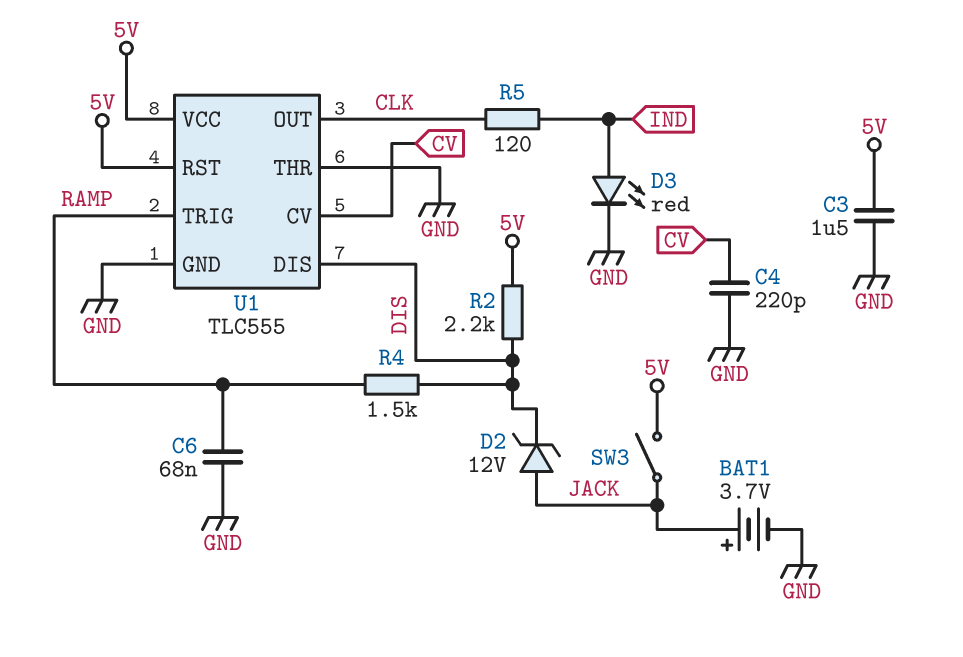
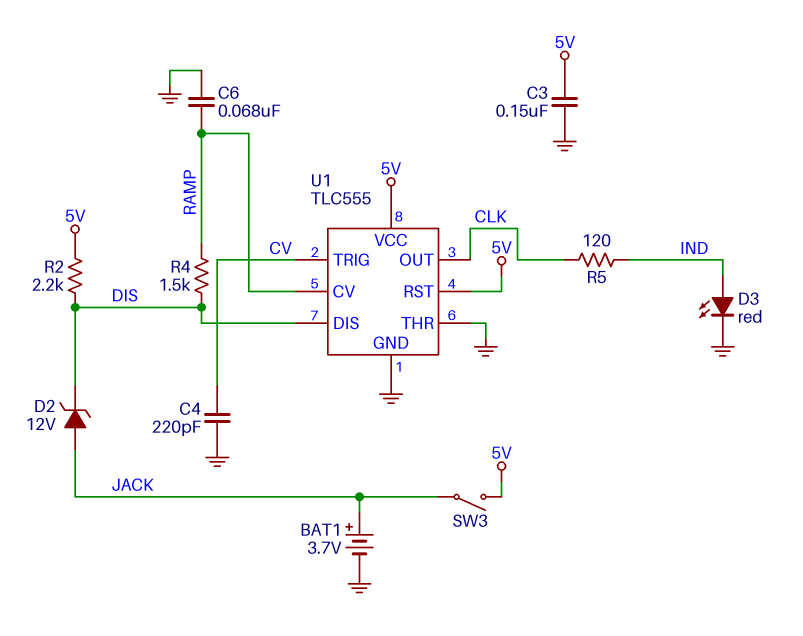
C3: 1.5uF (5V, GND) -> 150nF (5V, GND)
U1 pin CV: CV -> RAMP
U1 pin TRIG: RAMP -> CV

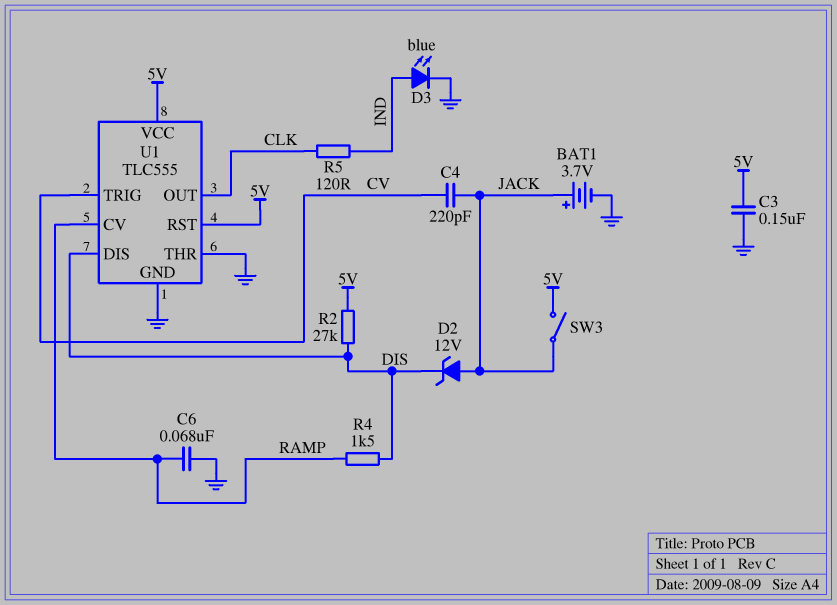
C4: 220pF (CV, GND) -> 220pF (CV, JACK)
D3: LED red (A IND, K GND) -> LED blue (A IND, K GND)
R2: 2.2k (5V, DIS) -> 27k (5V, DIS)

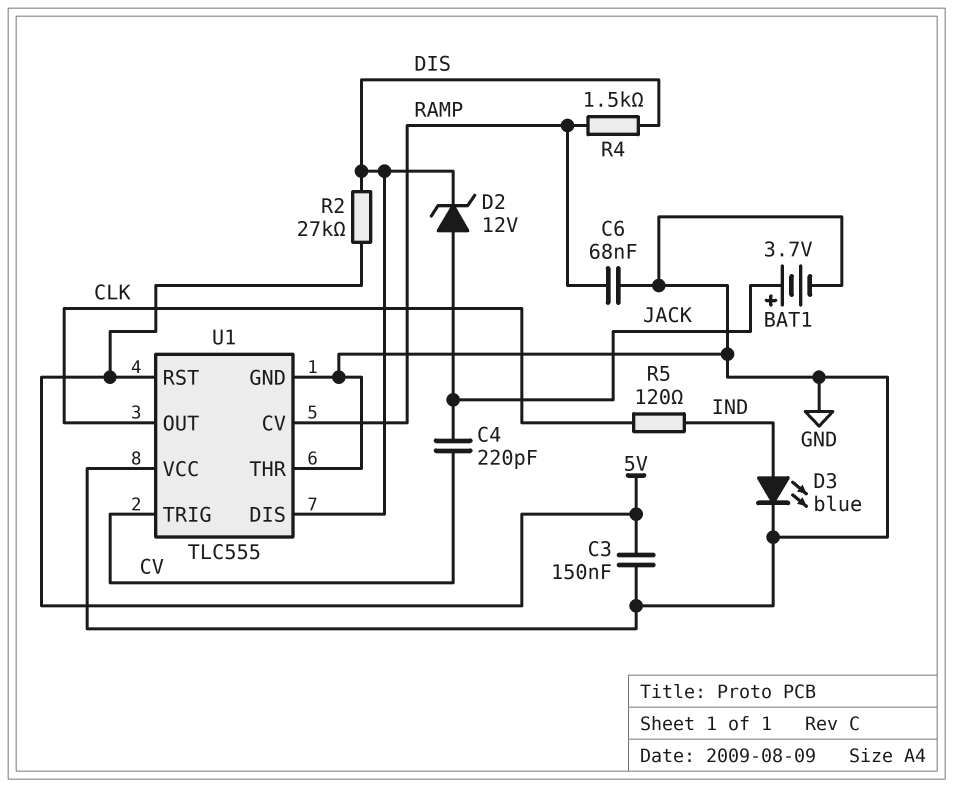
SW3: switch (5V, JACK) -> none
U1 pin VCC: 5V -> GND

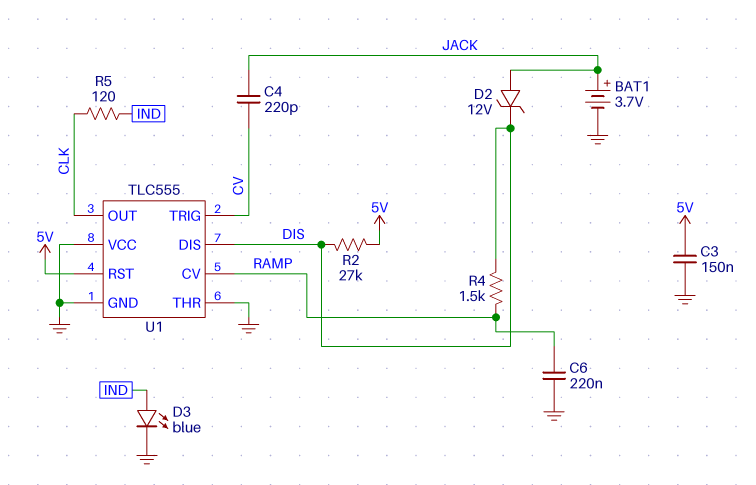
C6: 68nF (GND, RAMP) -> 220nF (GND, RAMP)

